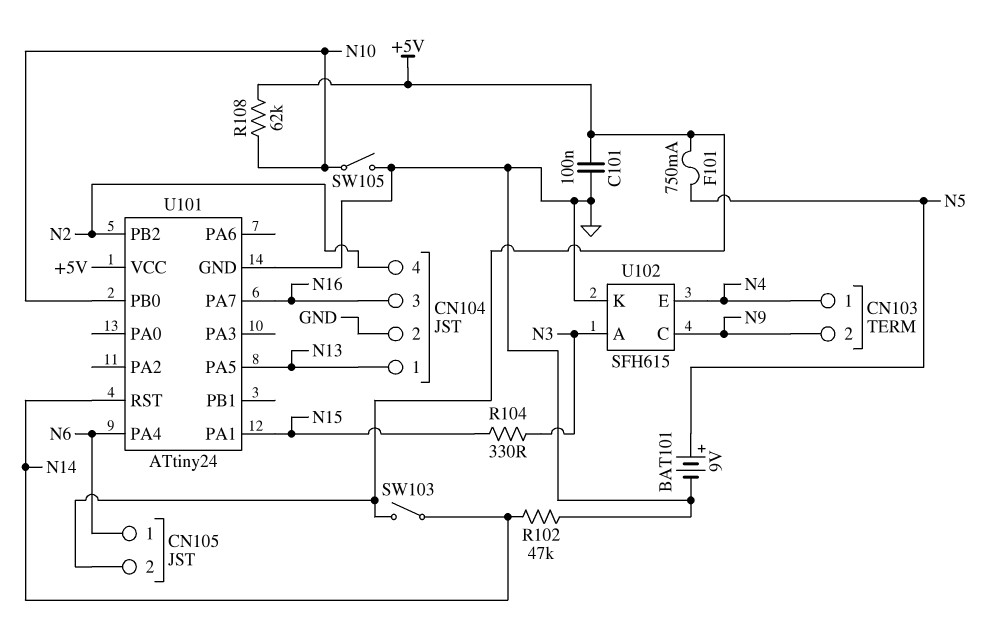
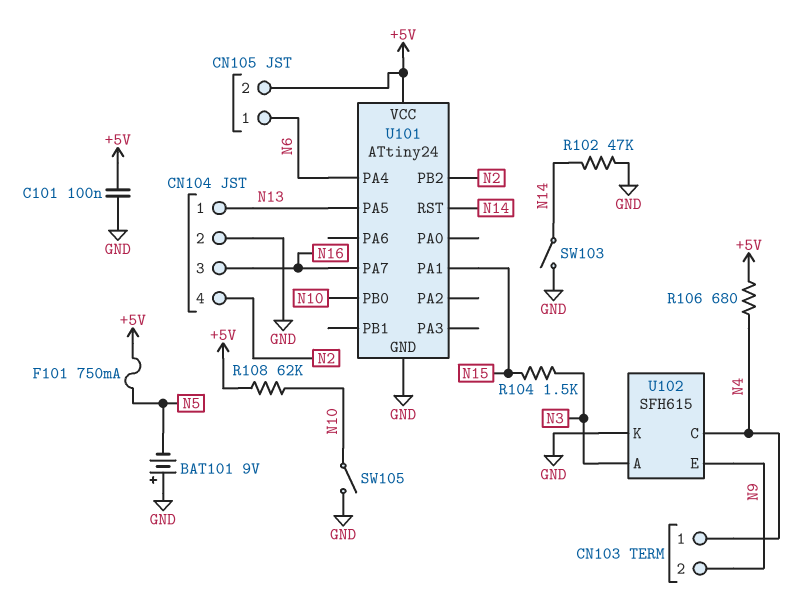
BAT101: 9V (plus N5, minus GND) -> 9V (plus GND, minus N5)
R104: 330 (N3, N15) -> 1.5k (N3, N15)
R106: none -> 680 (+5V, N4)
SW103: switch (+5V, N14) -> switch (GND, N14)
U102 pin C: N9 -> N4
U102 pin E: N4 -> N9

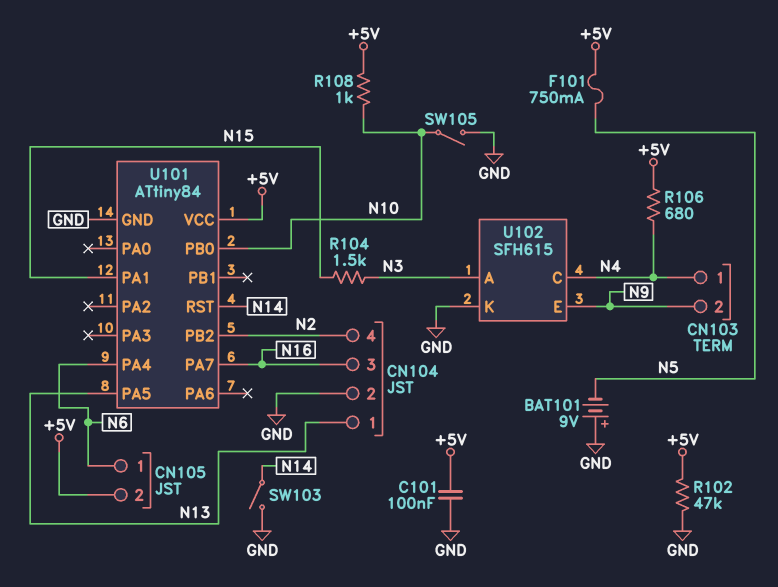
R102: 47k (GND, N14) -> 47k (+5V, GND)
R108: 62k (+5V, N10) -> 1k (+5V, N10)
U101: ATtiny24 -> ATtiny84

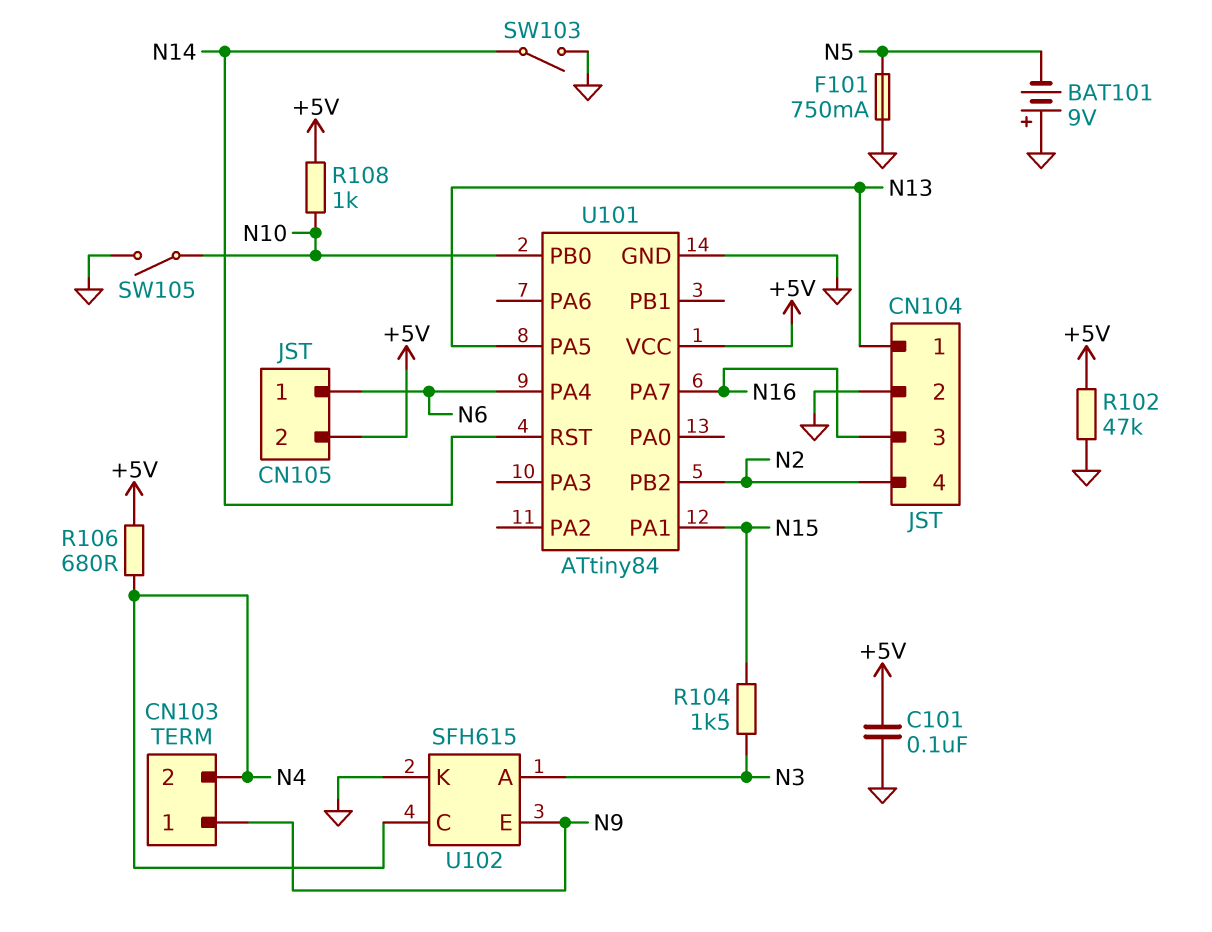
CN103 pin 1: N4 -> N9
CN103 pin 2: N9 -> N4
F101: 750mA (+5V, N5) -> 750mA (GND, N5)

